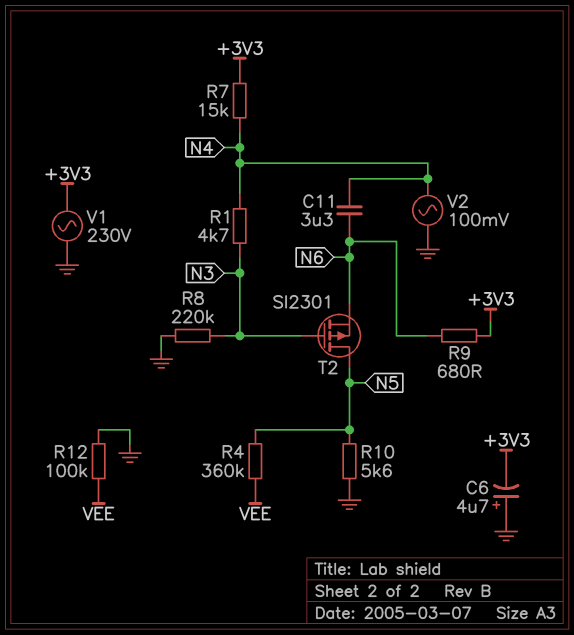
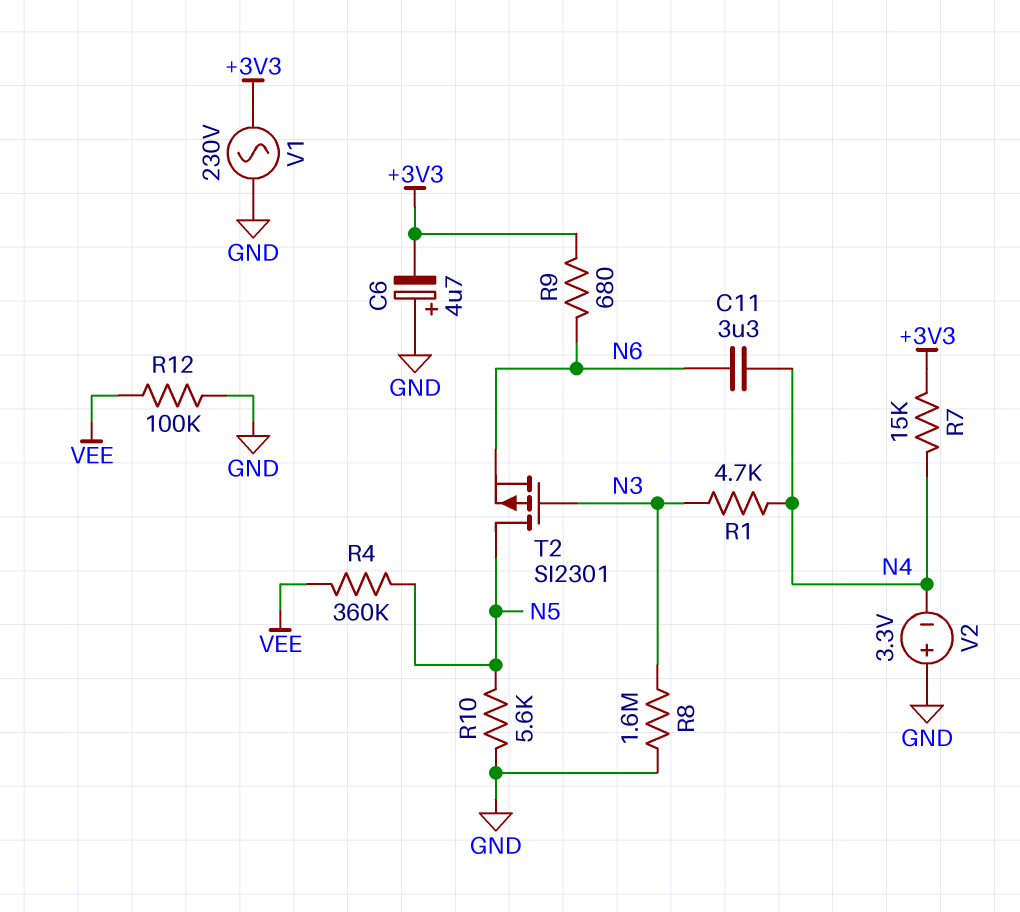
R8: 220k (GND, N3) -> 1.6M (GND, N3)
V2: AC 100mV (GND, N4) -> 3.3V (plus GND, minus N4)

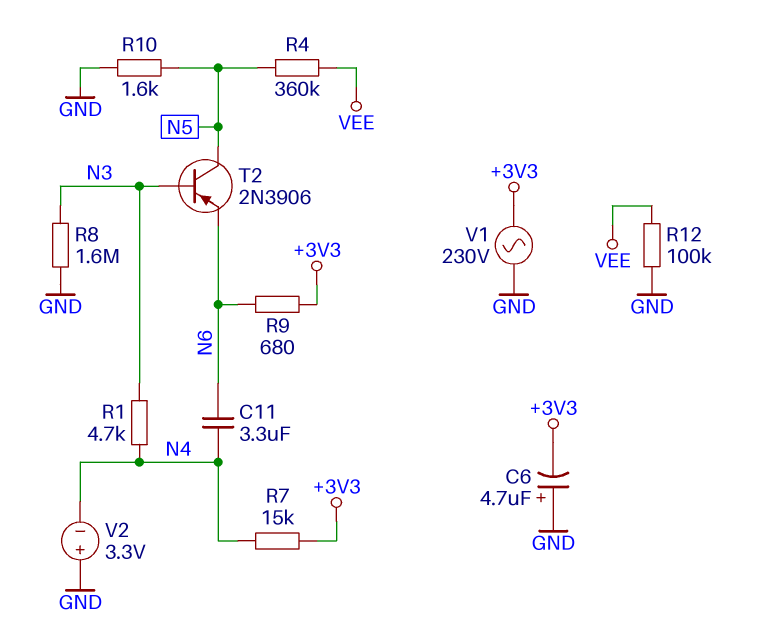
R10: 5.6k (GND, N5) -> 1.6k (GND, N5)
T2: PMOS SI2301 (G N3, D N5, S N6) -> PNP 2N3906 (B N3, C N5, E N6)

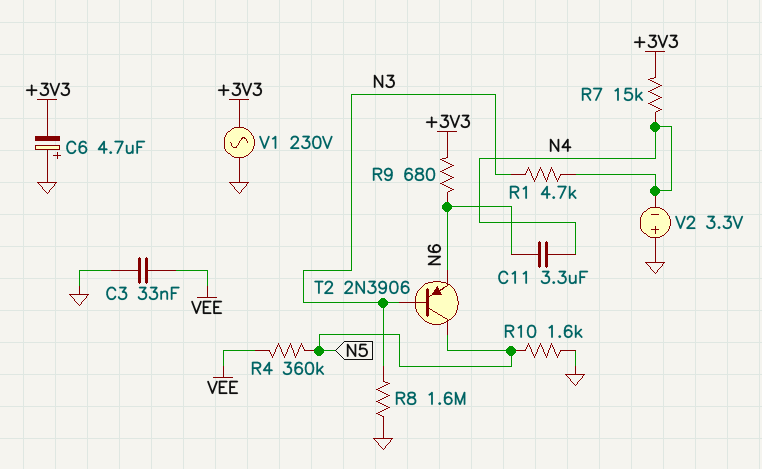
C3: none -> 33nF (GND, VEE)
R12: 100k (GND, VEE) -> none

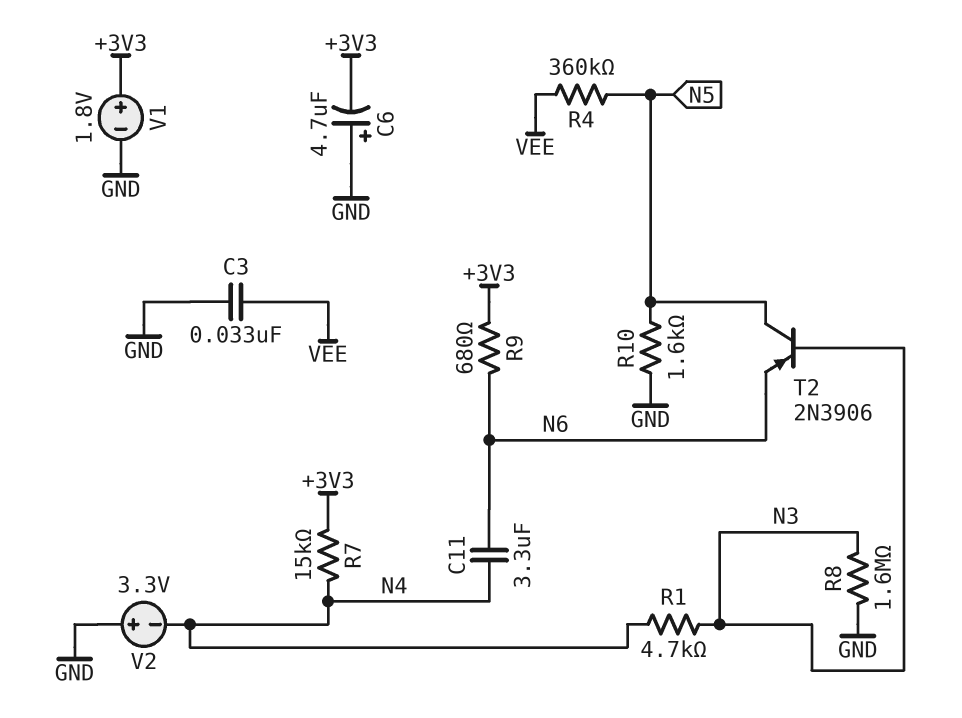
V1: AC 230V (+3V3, GND) -> 1.8V (plus +3V3, minus GND)

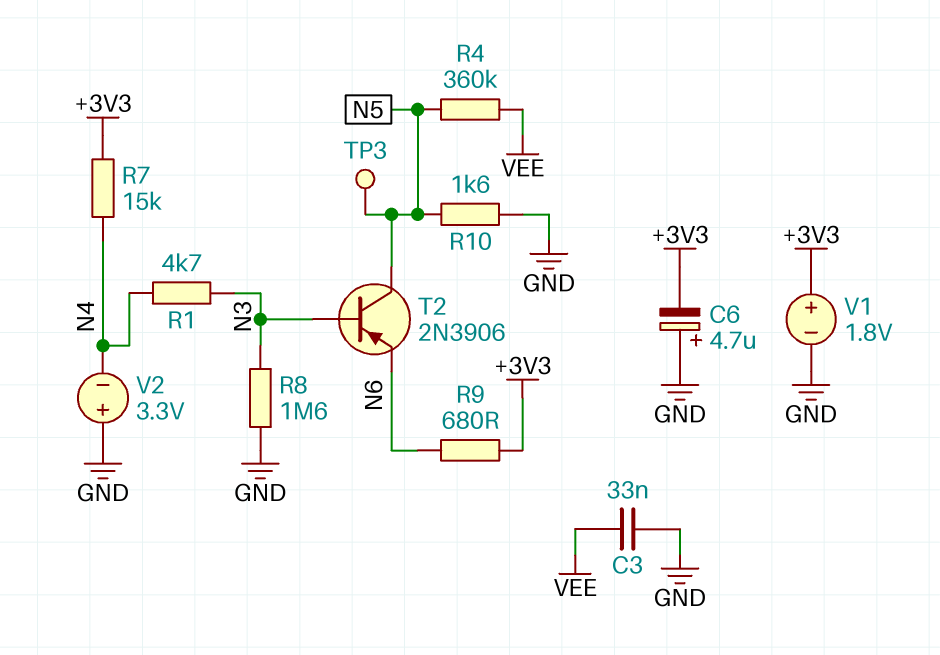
C11: 3.3uF (N4, N6) -> none
TP3: none -> test point (N5)

